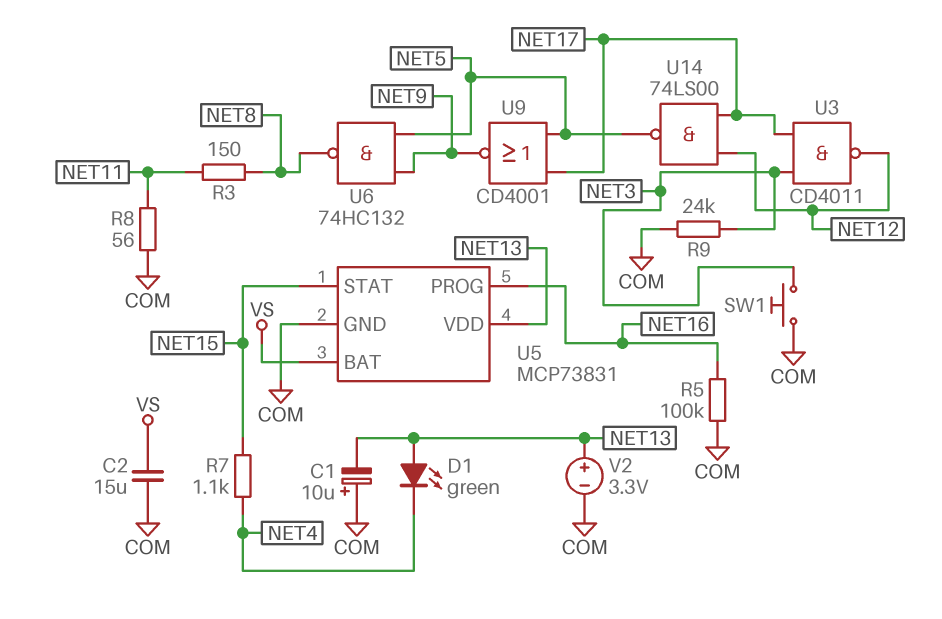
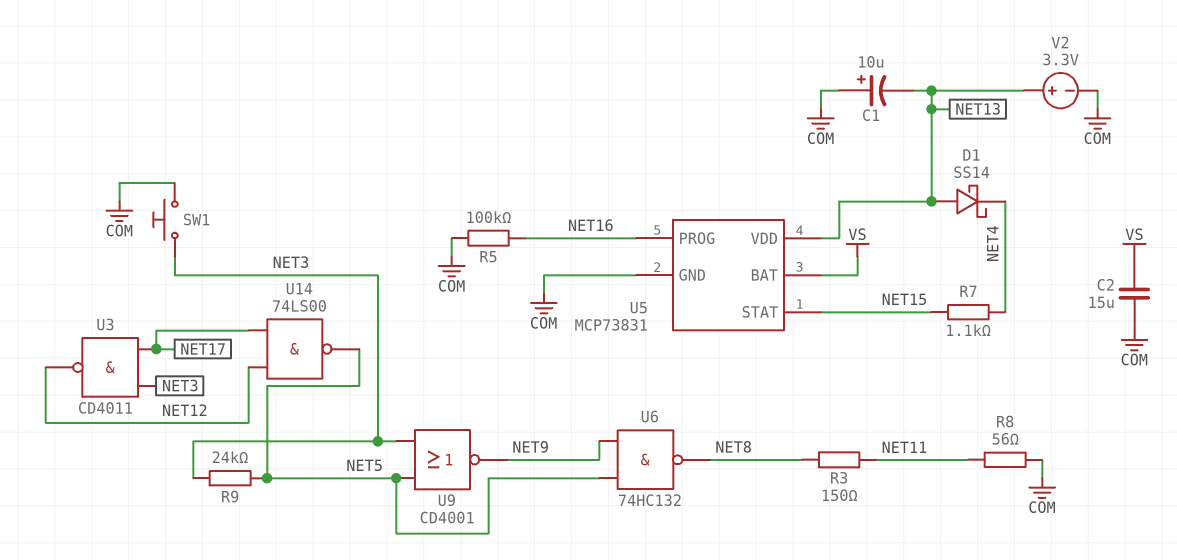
D1: LED green (A NET13, K NET4) -> schottky SS14 (A NET13, K NET4)
R9: 24k (COM, NET3) -> 24k (NET3, NET5)
U9: NOR CD4001 (in NET5, in NET17, out NET9) -> NOR CD4001 (in NET3, in NET5, out NET9)

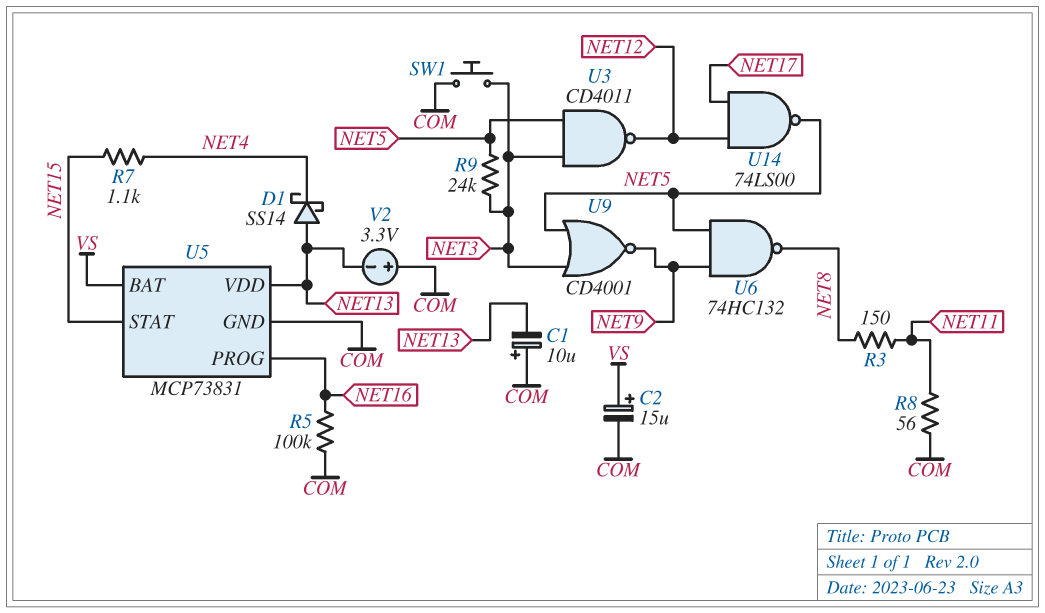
C2: 15uF (COM, VS) -> 15uF (plus VS, minus COM)
U3: NAND CD4011 (in NET3, in NET17, out NET12) -> NAND CD4011 (in NET3, in NET5, out NET12)
V2: 3.3V (plus NET13, minus COM) -> 3.3V (plus COM, minus NET13)

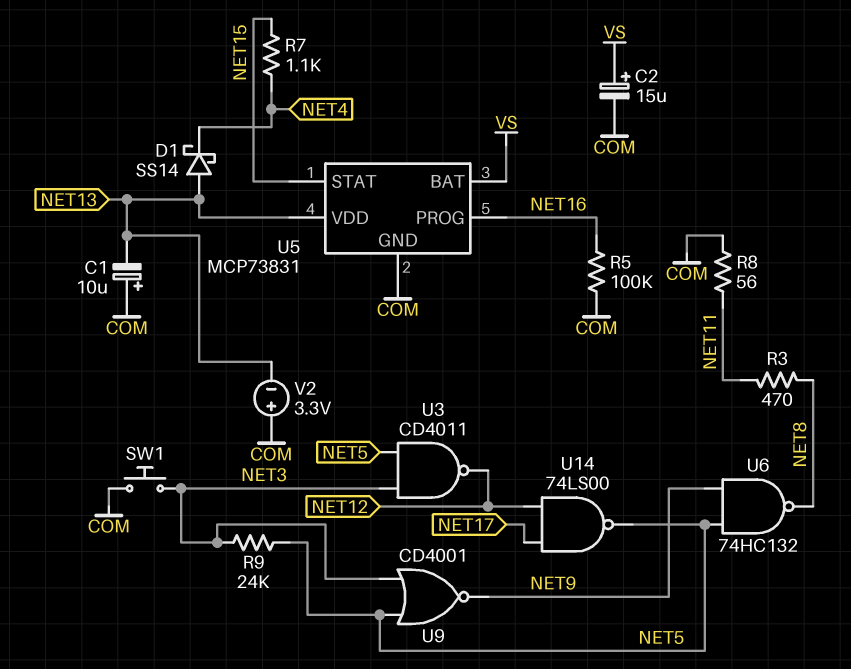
R3: 150 (NET8, NET11) -> 470 (NET8, NET11)

